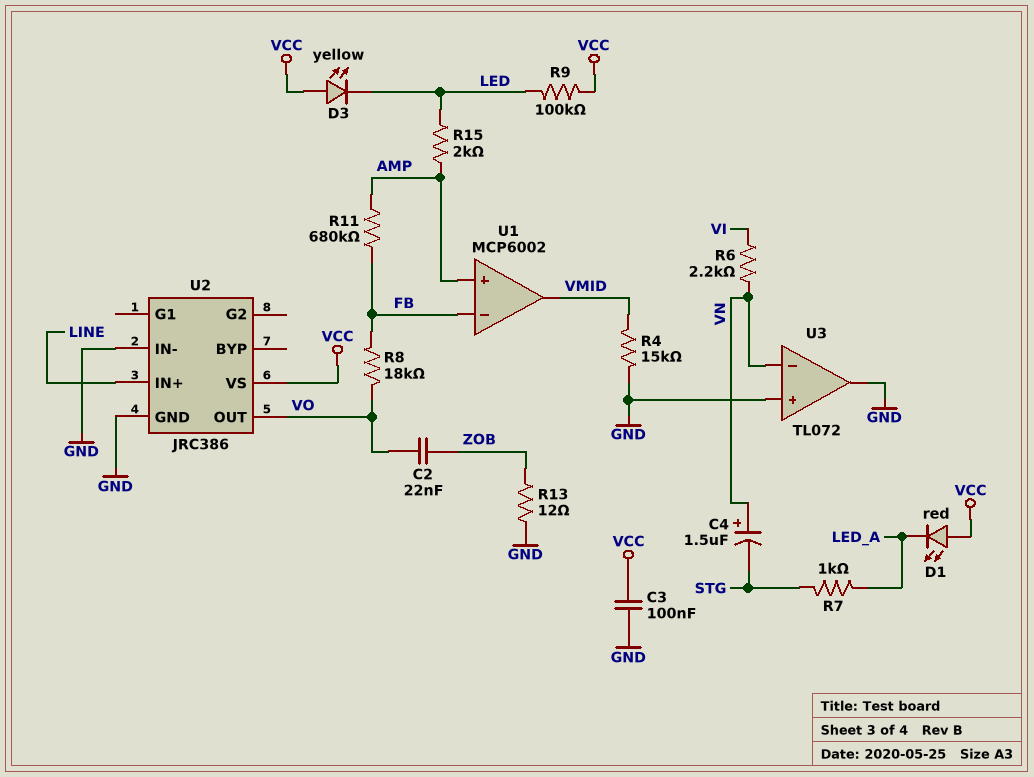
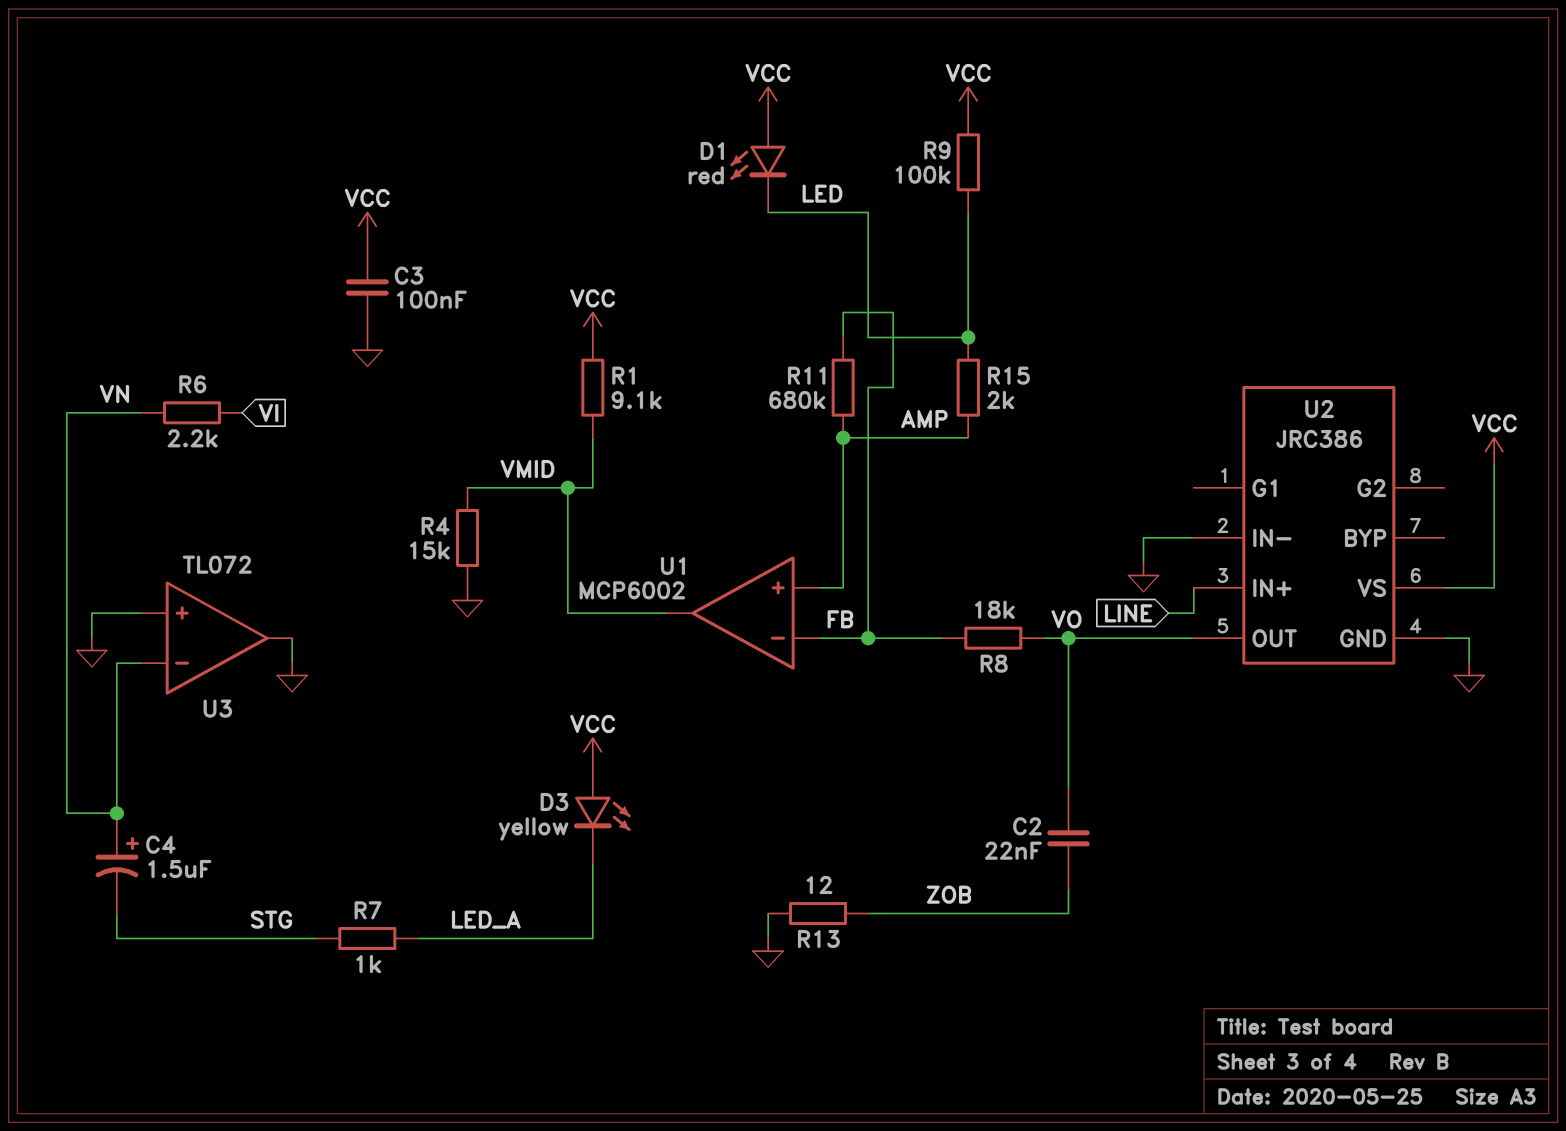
D1: LED red (A VCC, K LED_A) -> LED red (A VCC, K LED)
D3: LED yellow (A VCC, K LED) -> LED yellow (A VCC, K LED_A)
R1: none -> 9.1k (VCC, VMID)

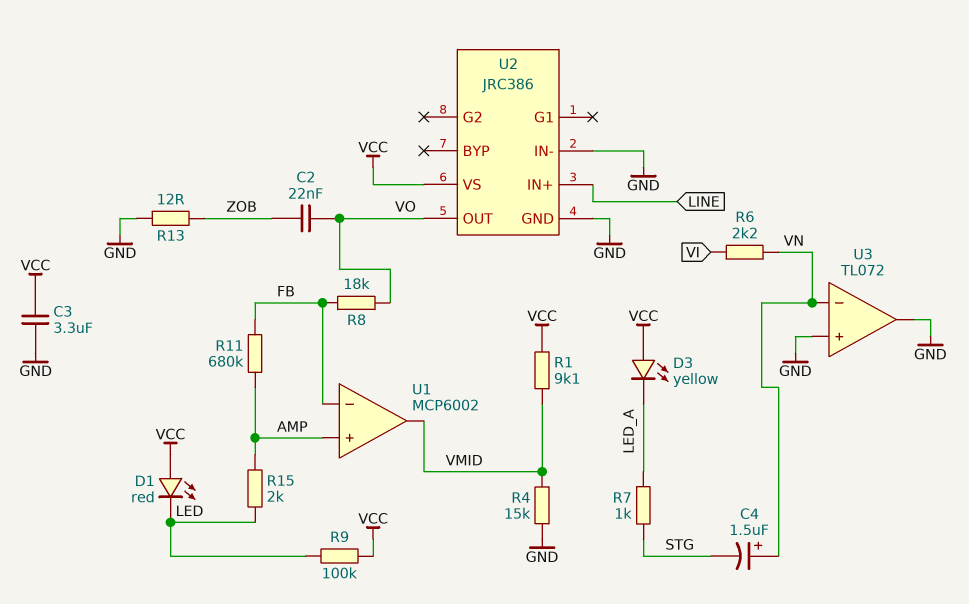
C3: 100nF (GND, VCC) -> 3.3uF (GND, VCC)

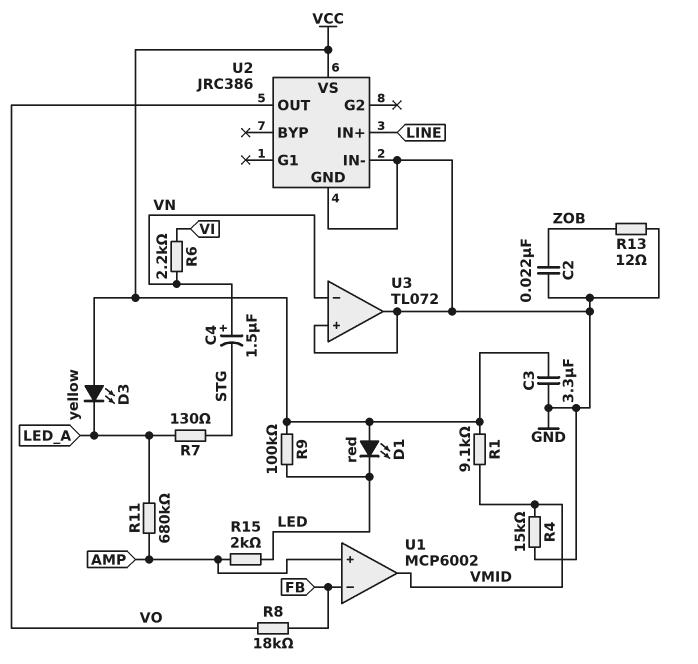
C2: 22nF (VO, ZOB) -> 22nF (GND, ZOB)
R7: 1k (LED_A, STG) -> 130 (LED_A, STG)
R11: 680k (AMP, FB) -> 680k (AMP, LED_A)

